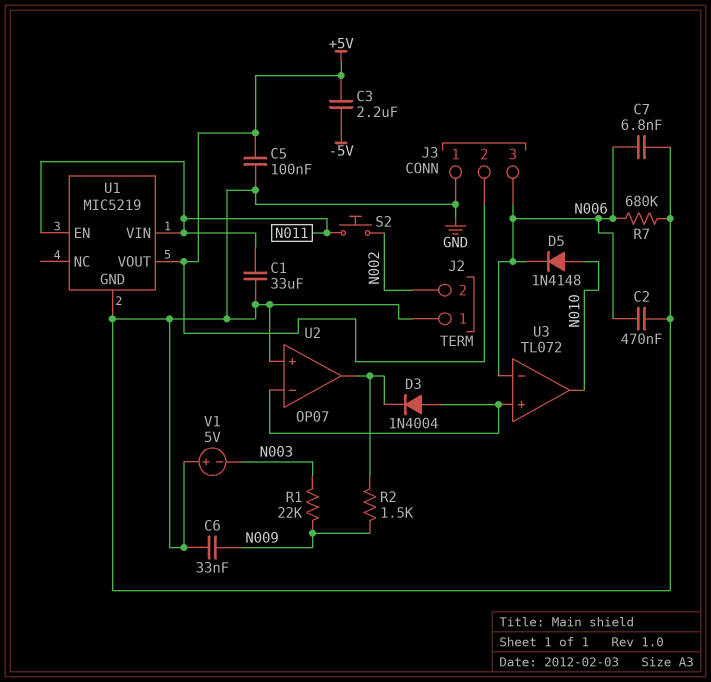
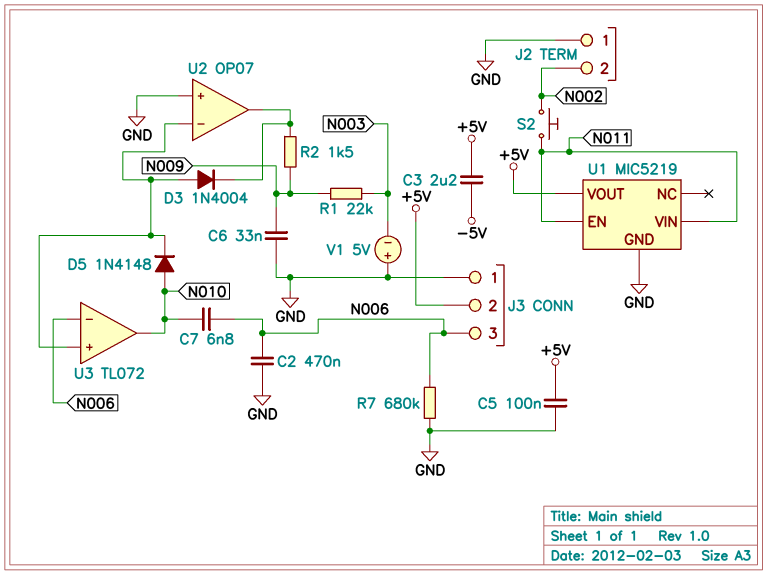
C1: 33uF (GND, N011) -> none
C7: 6.8nF (GND, N006) -> 6.8nF (N006, N010)
D5: diode 1N4148 (A N010, K N006) -> diode 1N4148 (A N010, K U2/in-)

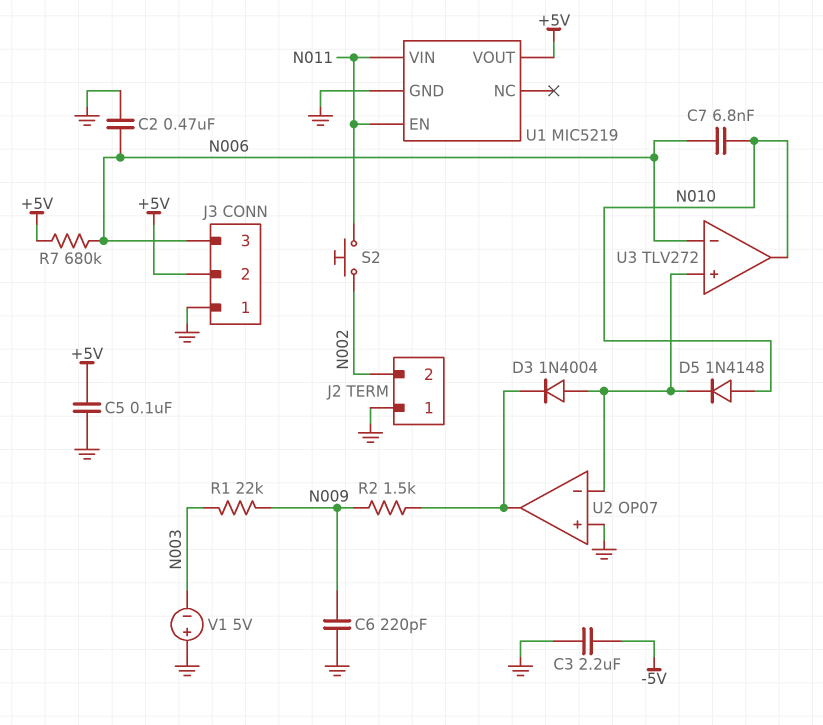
C3: 2.2uF (+5V, -5V) -> 2.2uF (-5V, GND)
C6: 33nF (GND, N009) -> 220pF (GND, N009)
R7: 680k (GND, N006) -> 680k (+5V, N006)
U3: TL072 -> TLV272

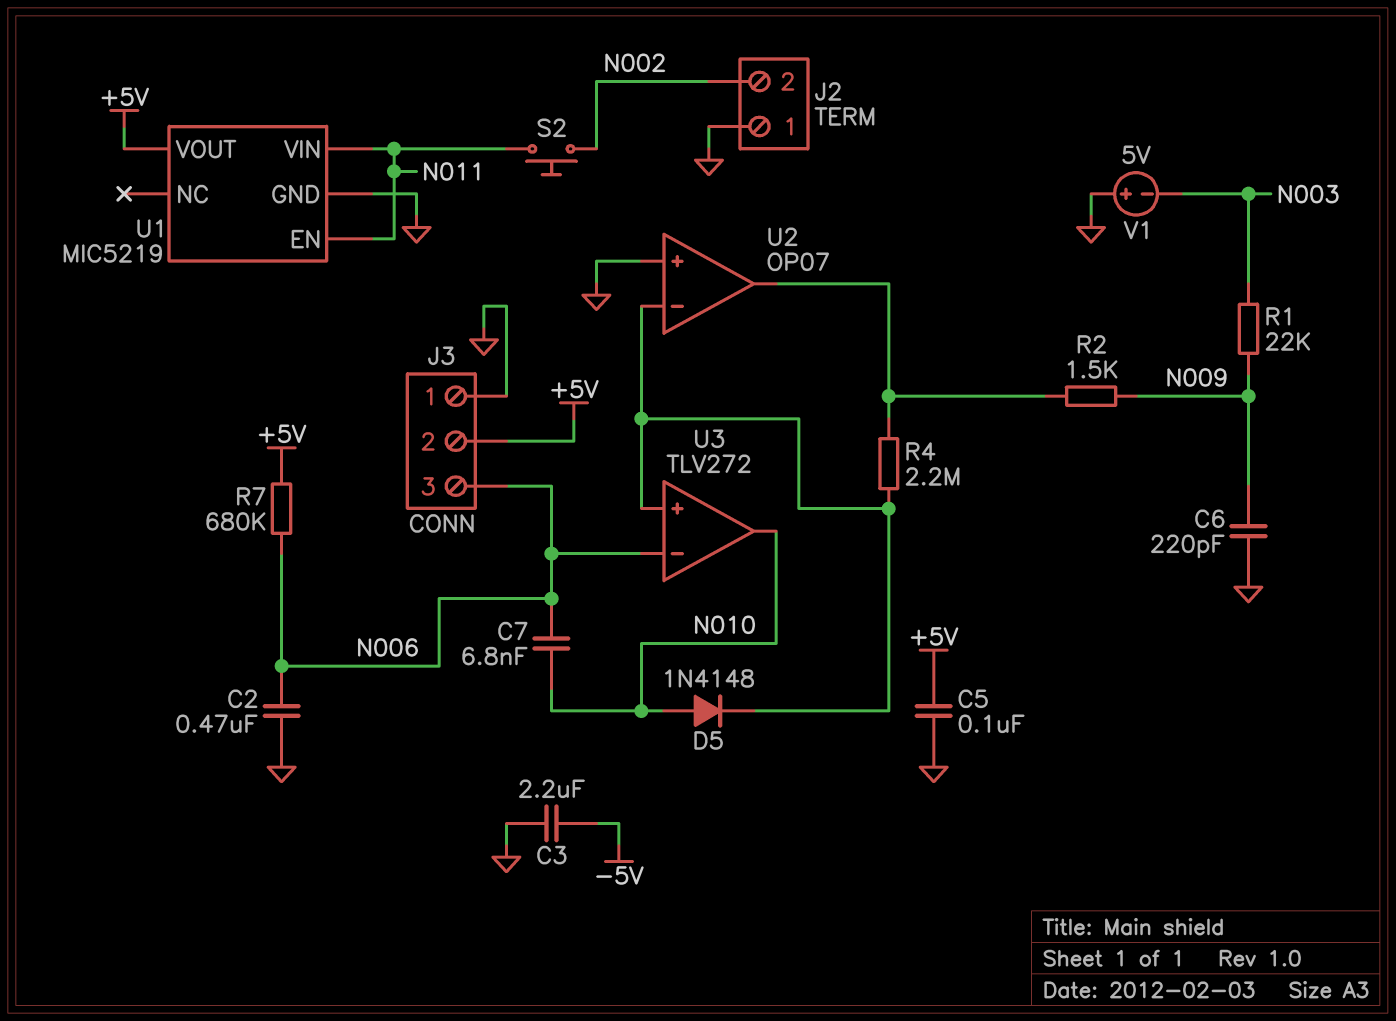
D3: diode 1N4004 (A U2/in-, K U2/out) -> none
R4: none -> 2.2M (U2/in-, U2/out)

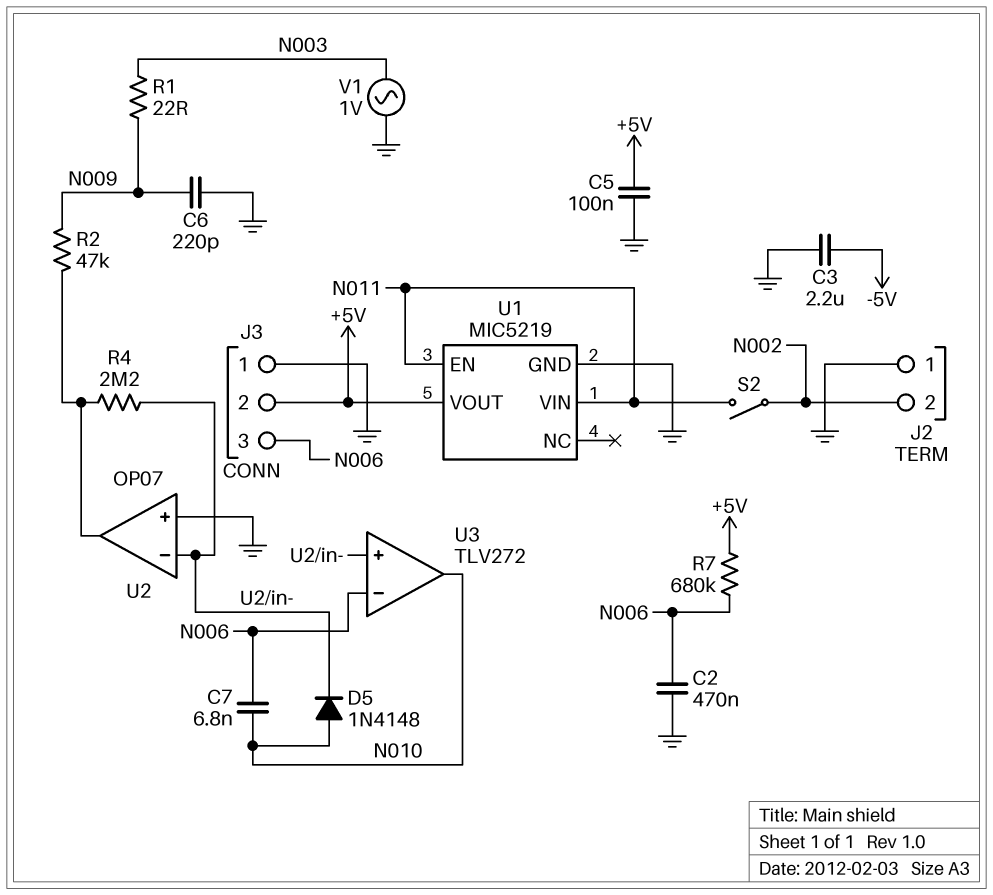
R1: 22k (N003, N009) -> 22 (N003, N009)
R2: 1.5k (N009, U2/out) -> 47k (N009, U2/out)
S2: button (N002, N011) -> switch (N002, N011)
V1: 5V (plus GND, minus N003) -> AC 1V (GND, N003)

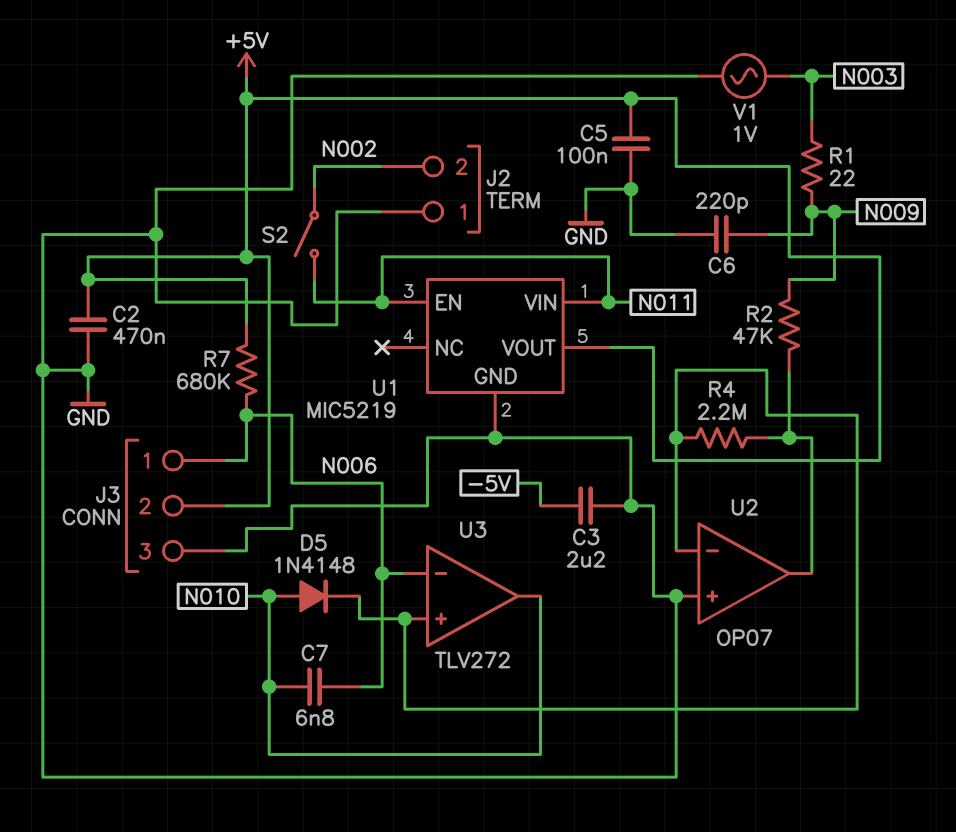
C2: 470nF (GND, N006) -> 470nF (+5V, GND)
J3 pin 1: GND -> N006
J3 pin 3: N006 -> GND

